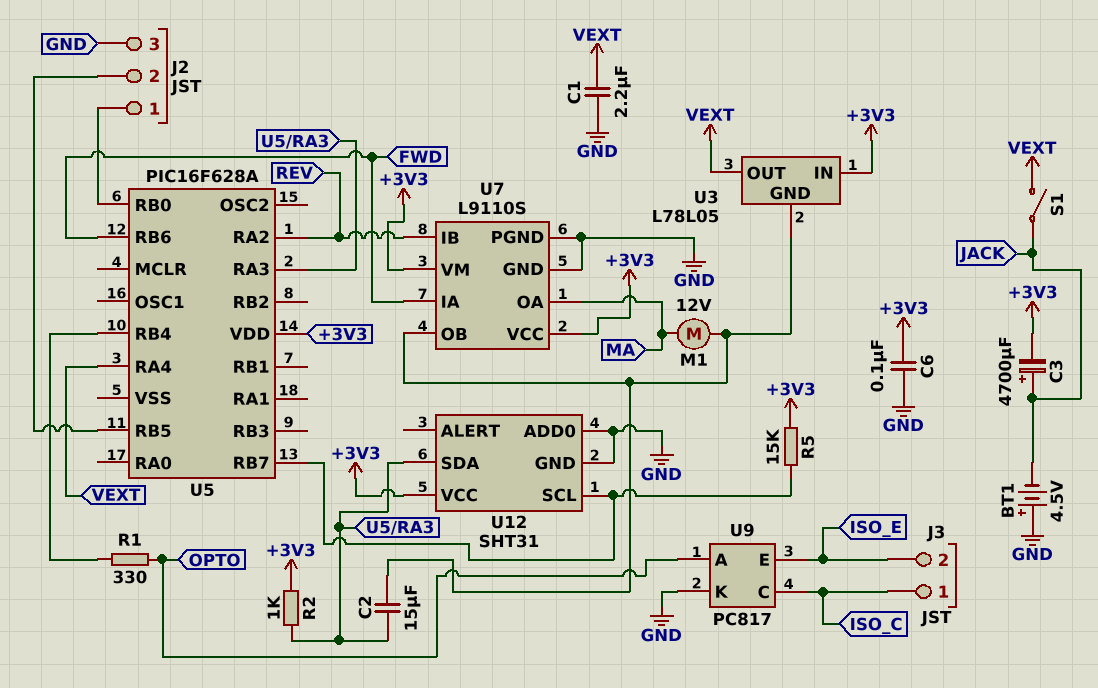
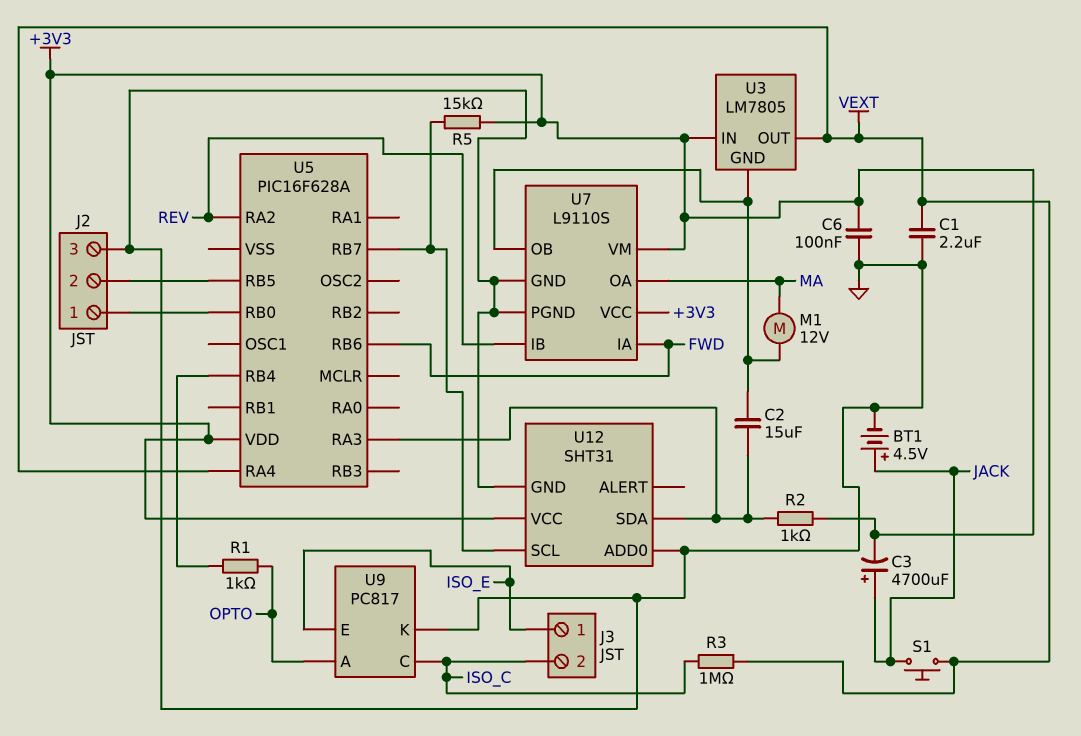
BT1: 4.5V (plus GND, minus JACK) -> 4.5V (plus JACK, minus GND)
J3 pin 1: ISO_C -> ISO_E
J3 pin 2: ISO_E -> ISO_C
R1: 330 (OPTO, U5/RB4) -> 1k (OPTO, U5/RB4)
R3: none -> 1M (ISO_C, VEXT)
S1: switch (JACK, VEXT) -> button (JACK, VEXT)
U3: L78L05 -> LM7805

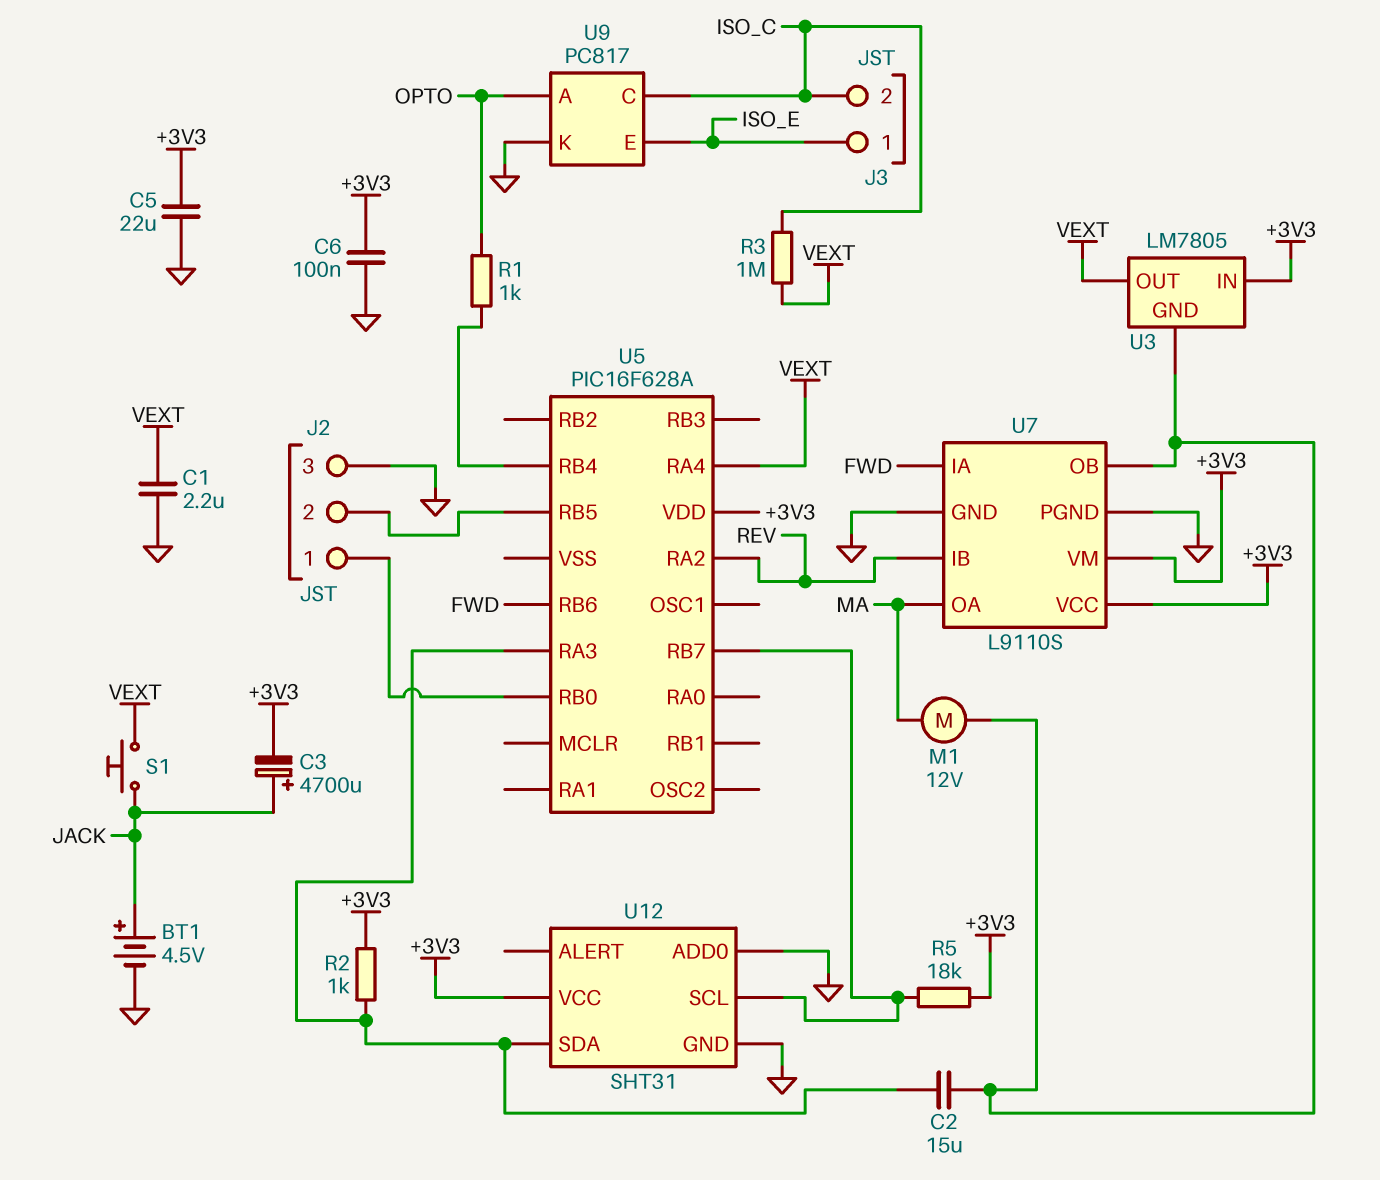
C5: none -> 22uF (+3V3, GND)
R5: 15k (+3V3, U5/RB7) -> 18k (+3V3, U5/RB7)

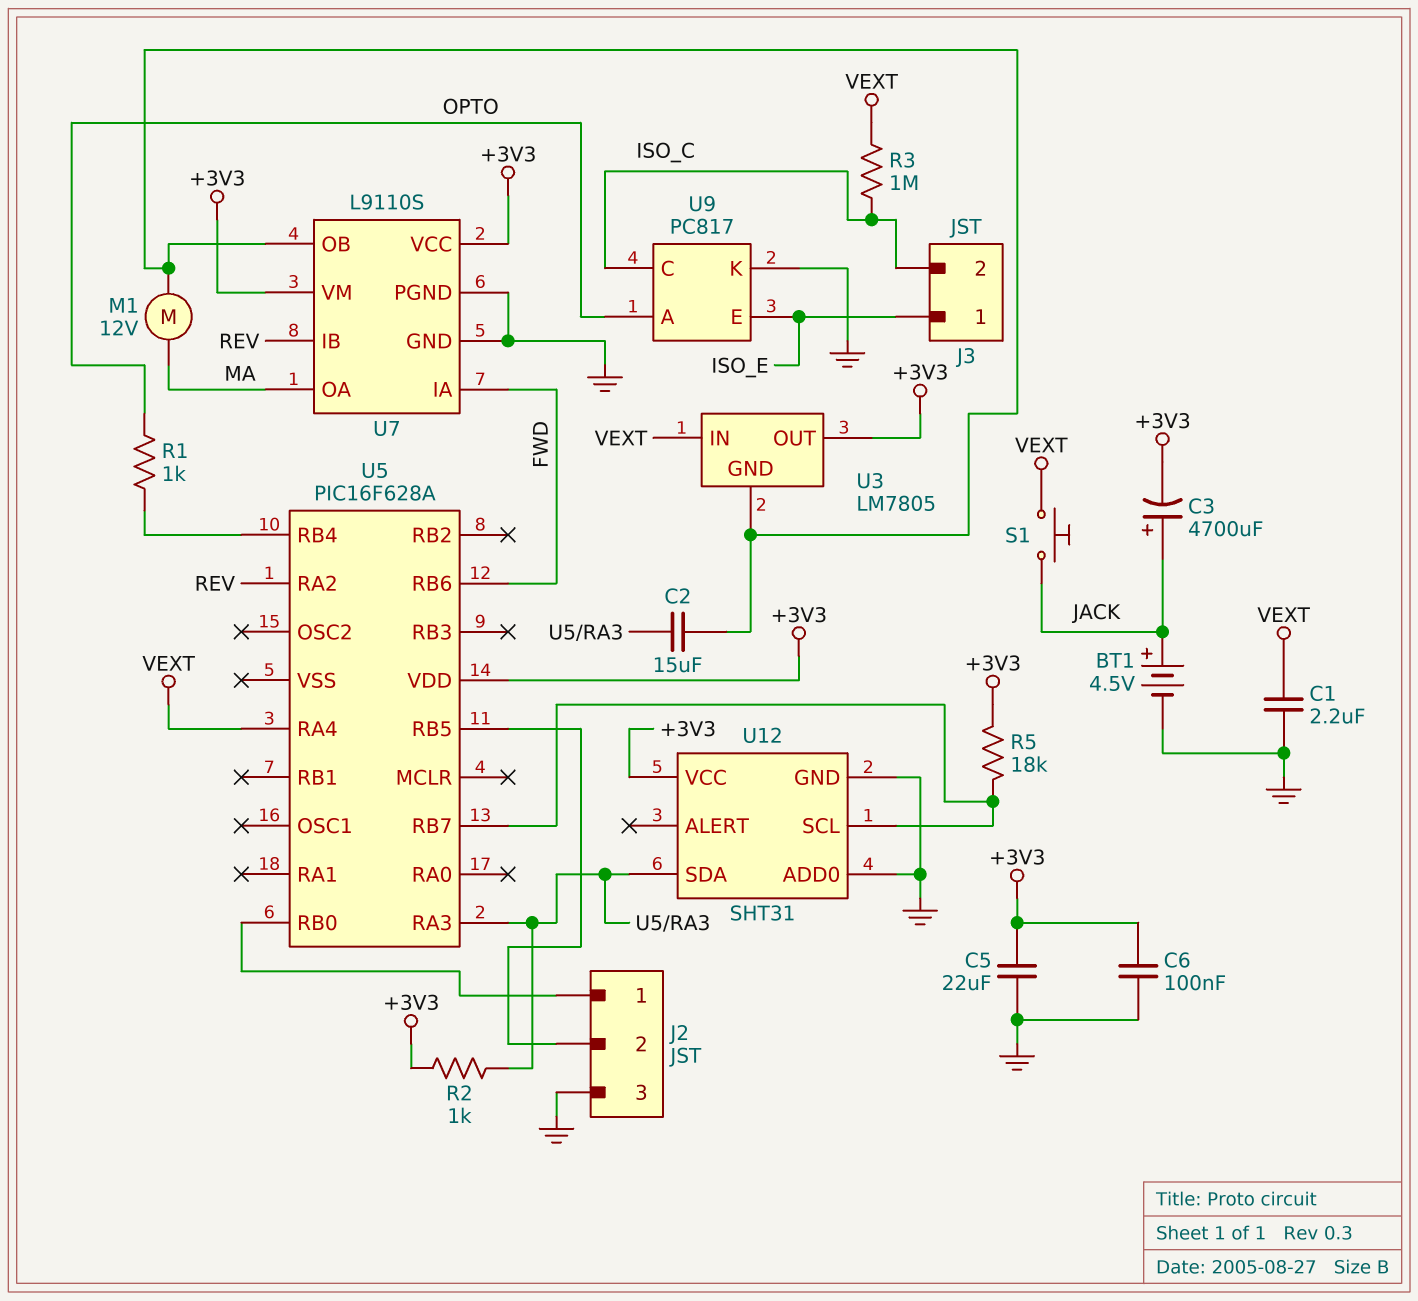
U3 pin IN: +3V3 -> VEXT
U3 pin OUT: VEXT -> +3V3

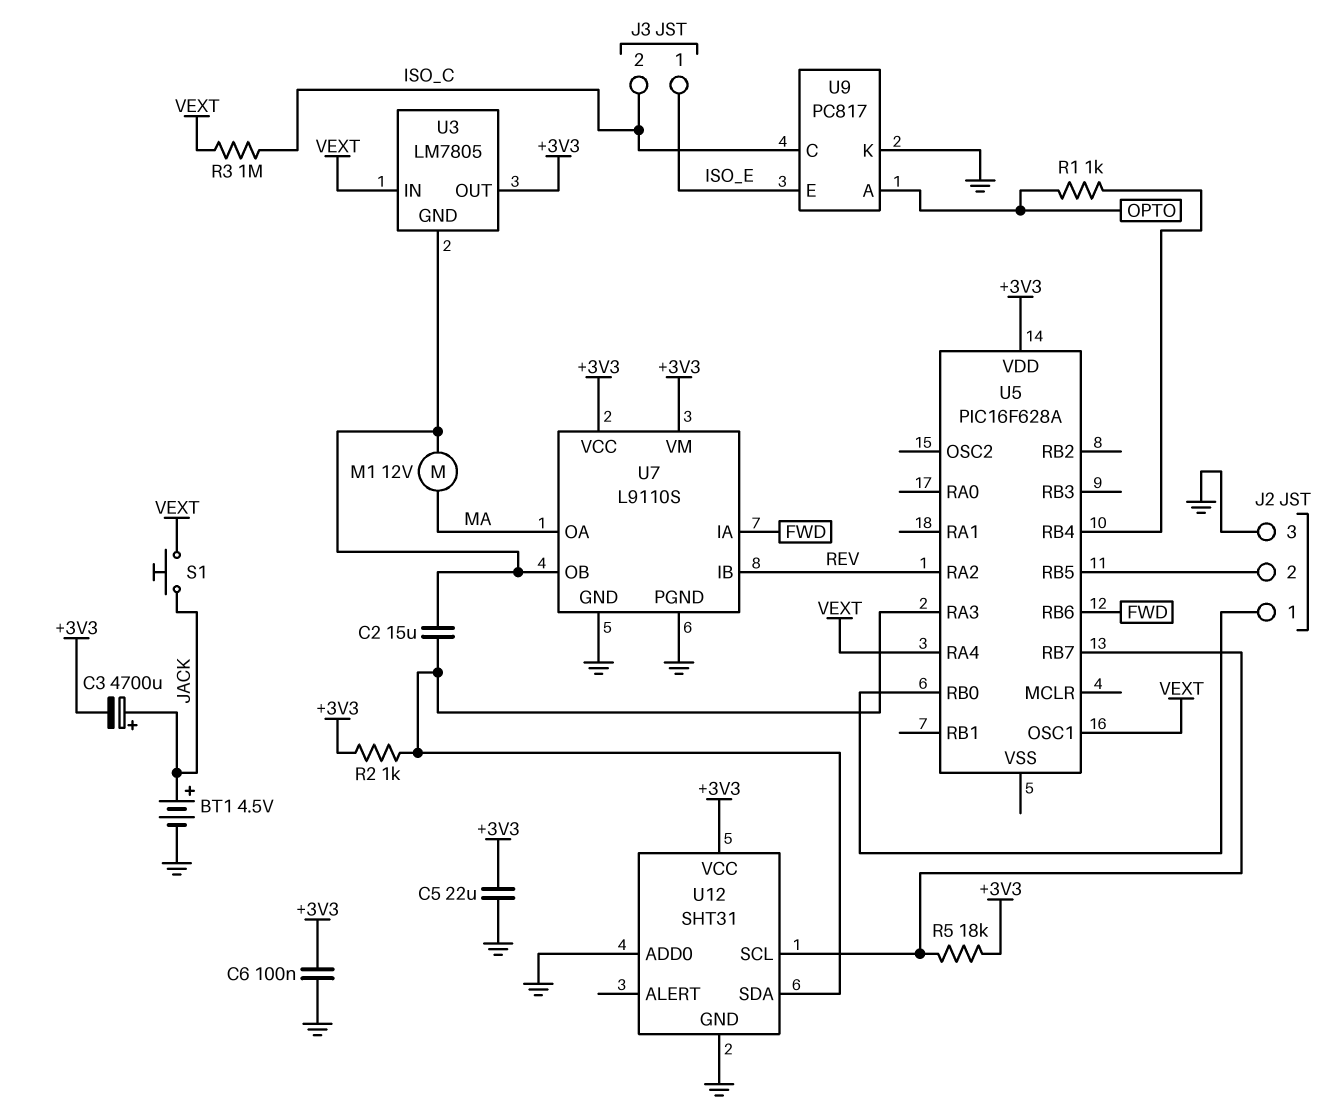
C1: 2.2uF (GND, VEXT) -> none
U5 pin OSC1: none -> VEXT

